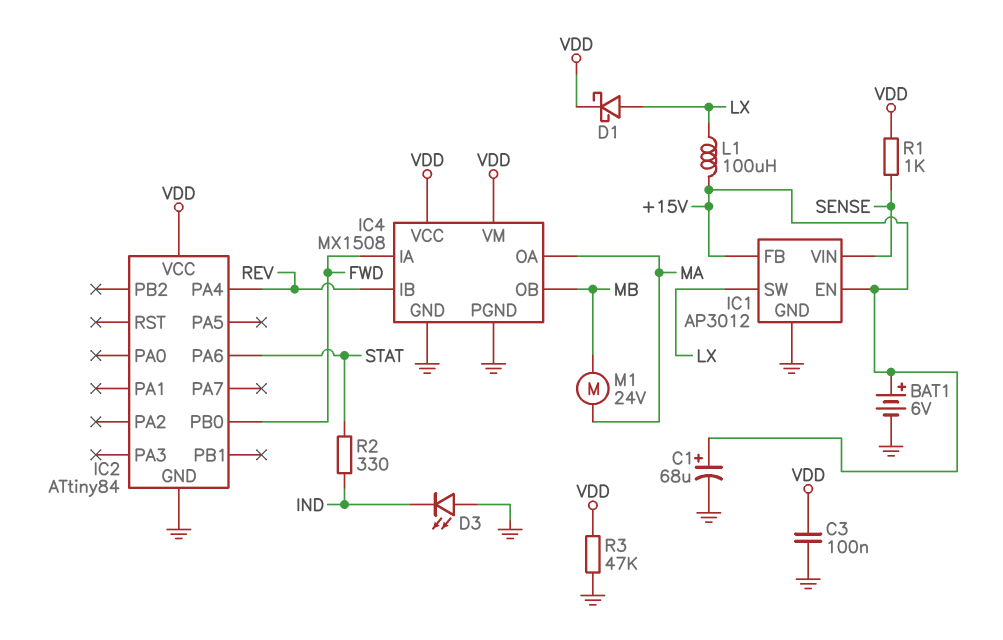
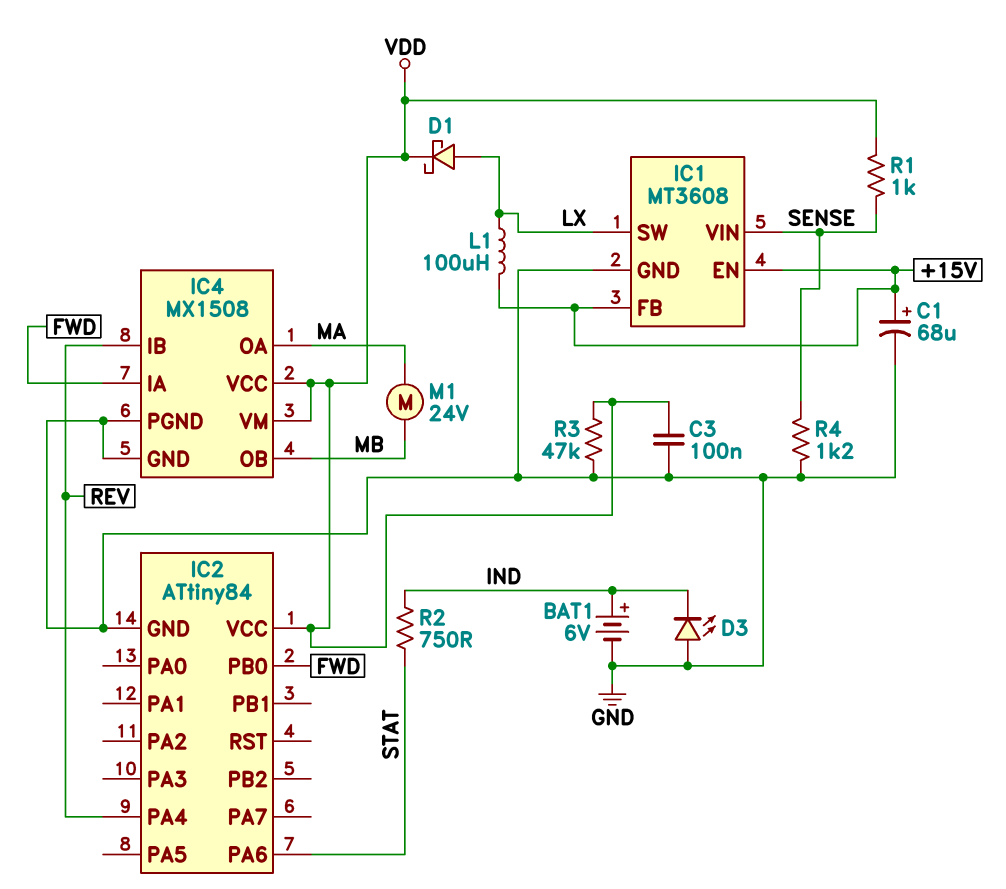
BAT1: 6V (plus +15V, minus GND) -> 6V (plus IND, minus GND)
IC1: AP3012 -> MT3608
R2: 330 (IND, STAT) -> 750 (IND, STAT)
R4: none -> 1.2k (GND, SENSE)

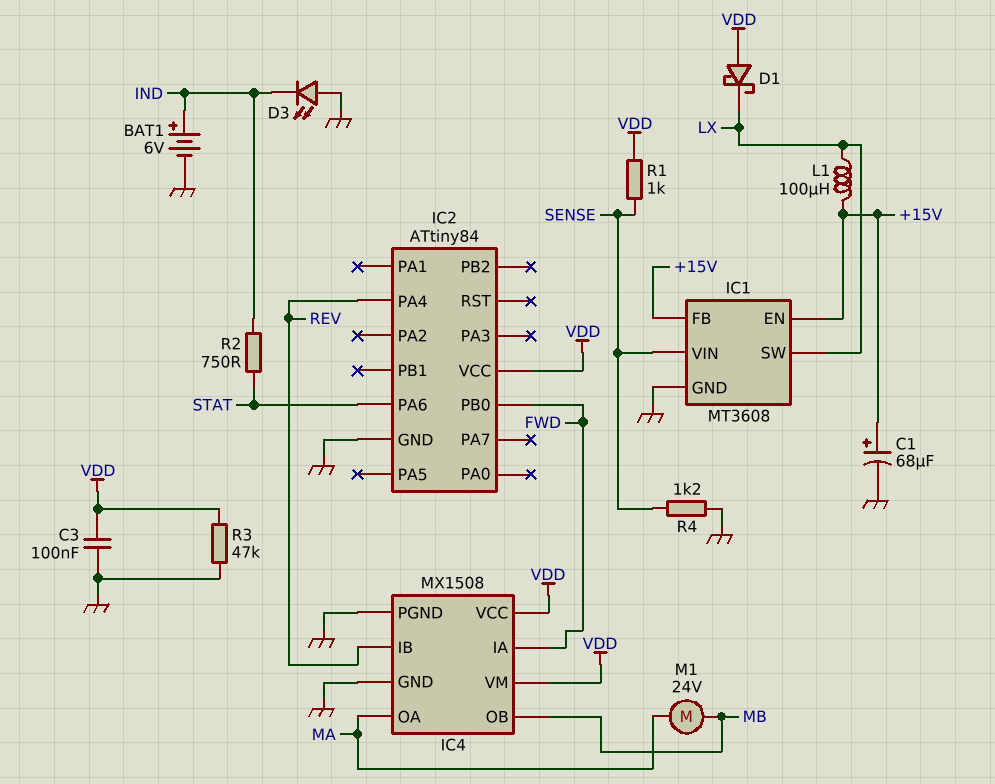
D1: schottky (A LX, K VDD) -> schottky (A VDD, K LX)

